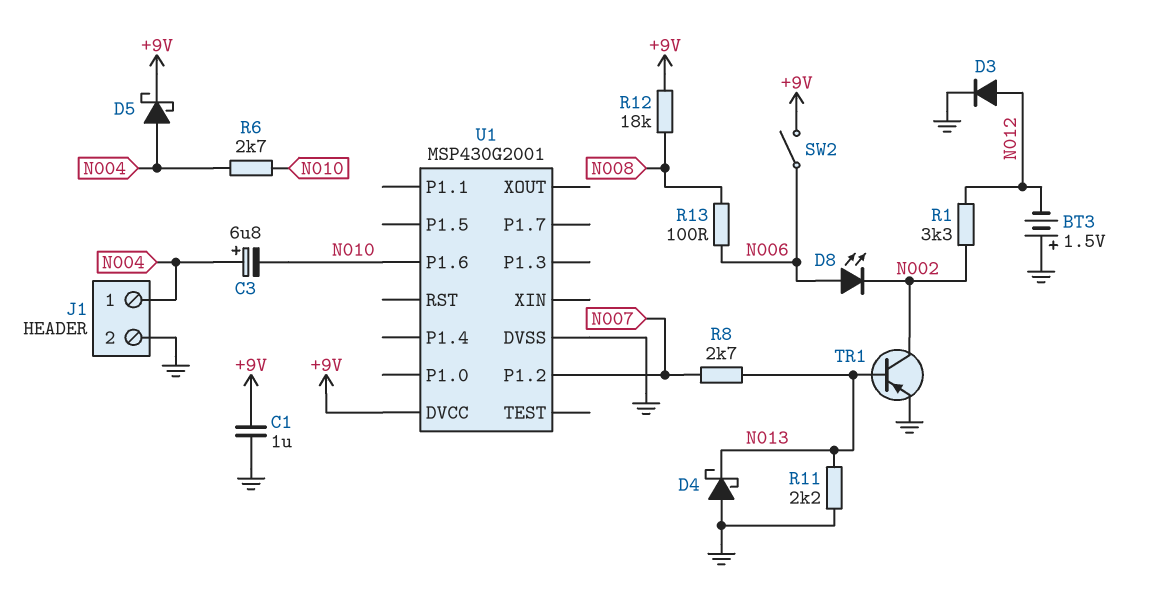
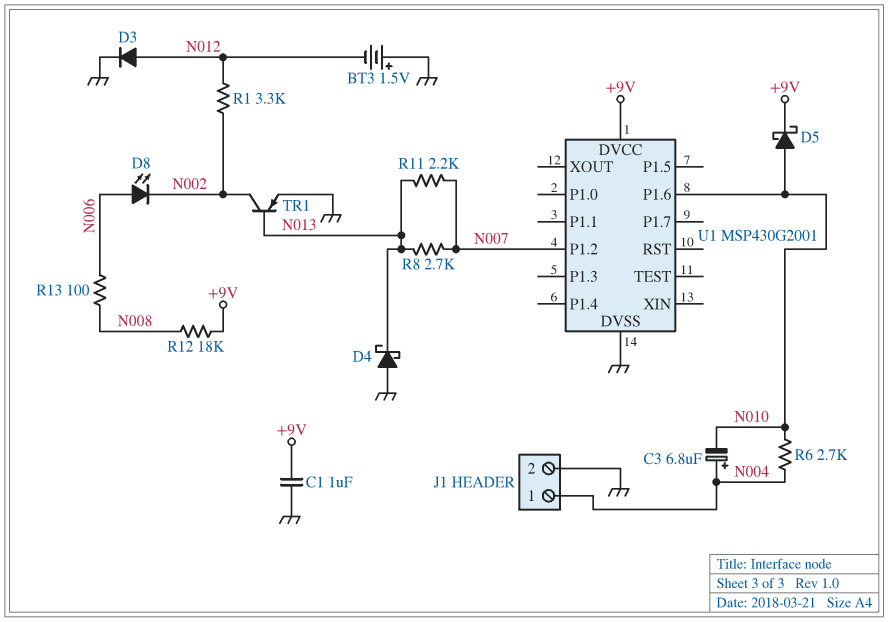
D5: schottky (A N004, K +9V) -> schottky (A N010, K +9V)
R11: 2.2k (GND, N013) -> 2.2k (N007, N013)
SW2: switch (+9V, N006) -> none

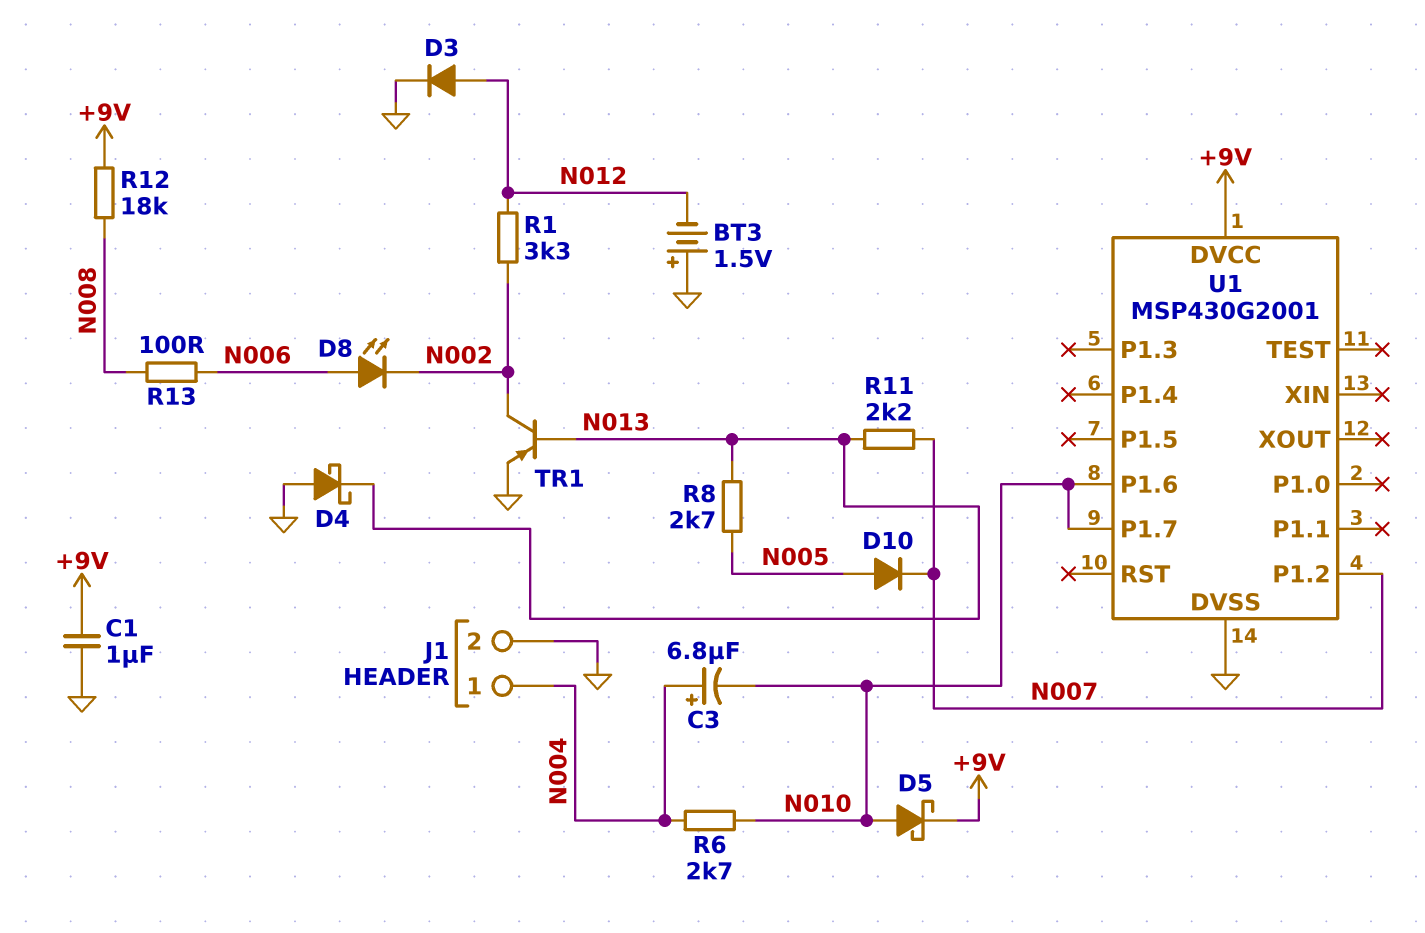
D10: none -> diode (A N005, K N007)
R8: 2.7k (N007, N013) -> 2.7k (N005, N013)
U1 pin P1.7: none -> N010

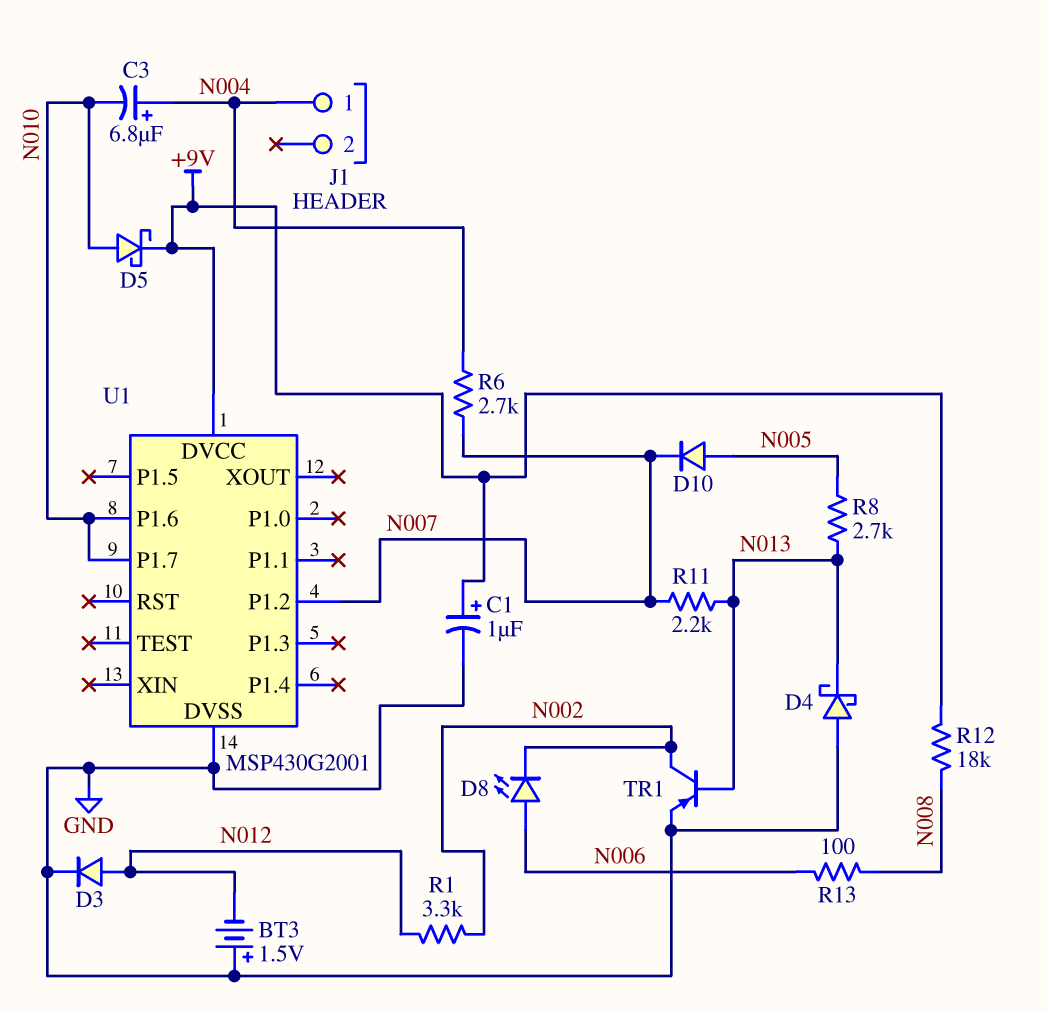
C1: 1uF (+9V, GND) -> 1uF (plus +9V, minus GND)
J1 pin 2: GND -> none
R6: 2.7k (N004, N010) -> 2.7k (N004, N007)

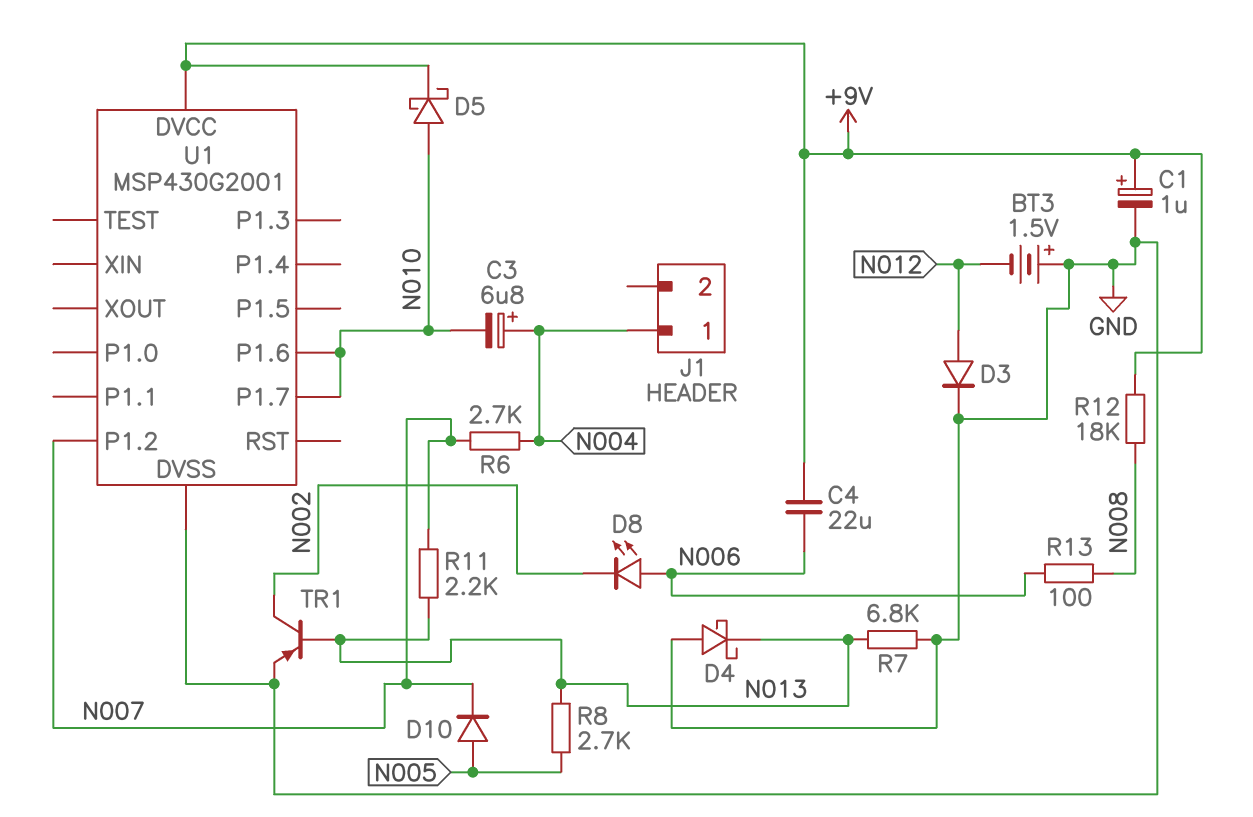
C4: none -> 22uF (+9V, N006)
R1: 3.3k (N002, N012) -> none
R7: none -> 6.8k (GND, N013)

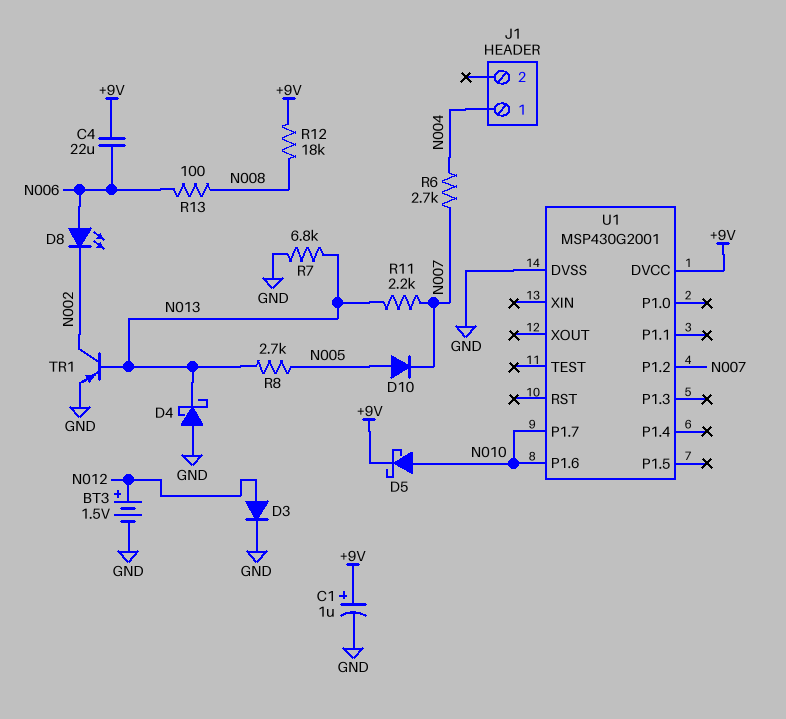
BT3: 1.5V (plus GND, minus N012) -> 1.5V (plus N012, minus GND)
C3: 6.8uF (plus N004, minus N010) -> none

